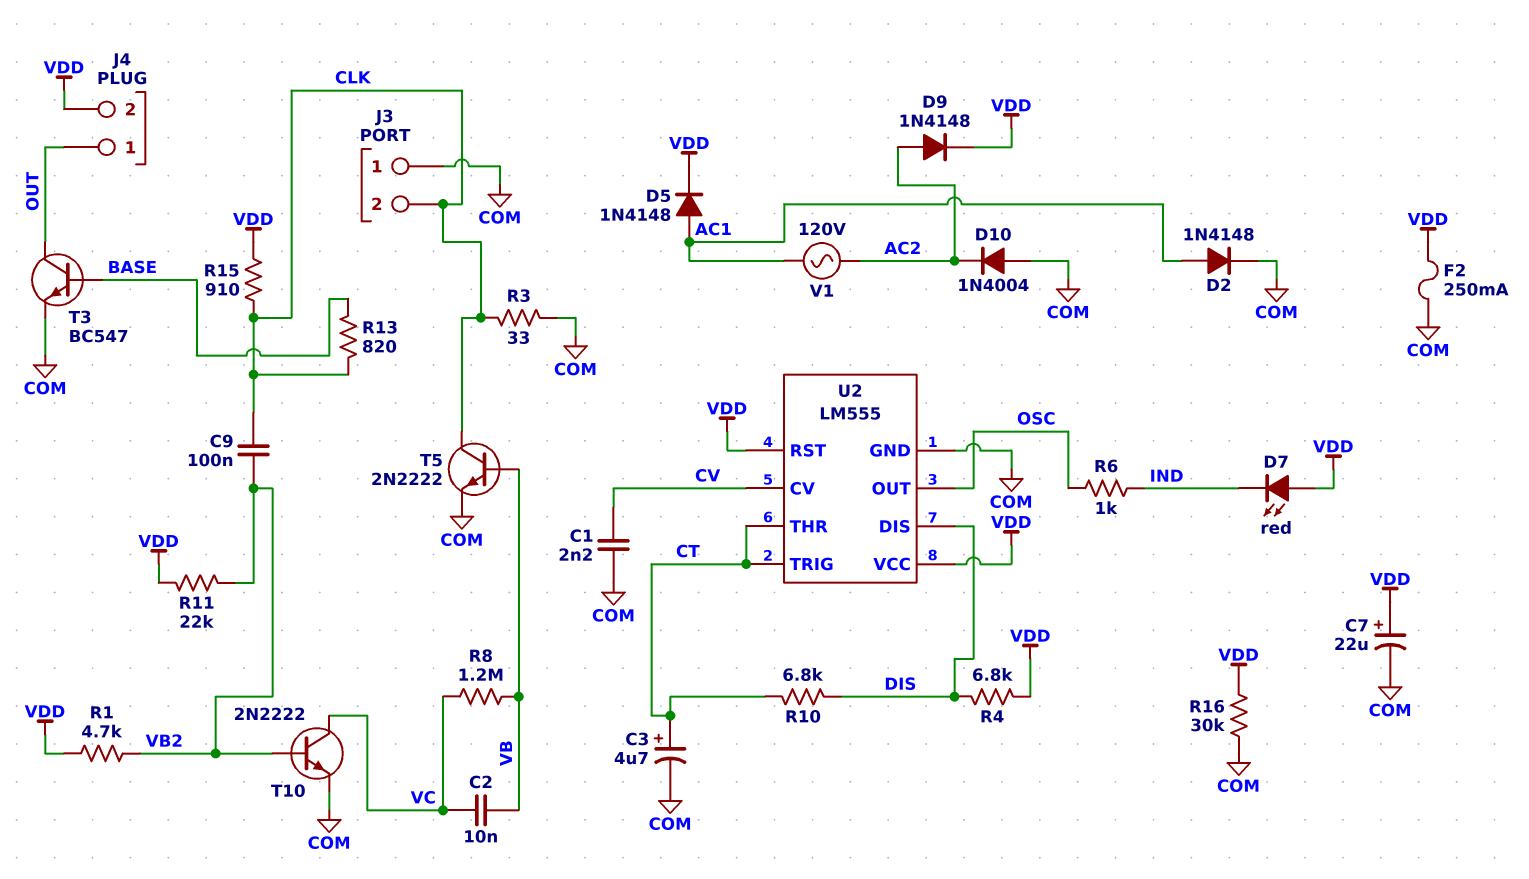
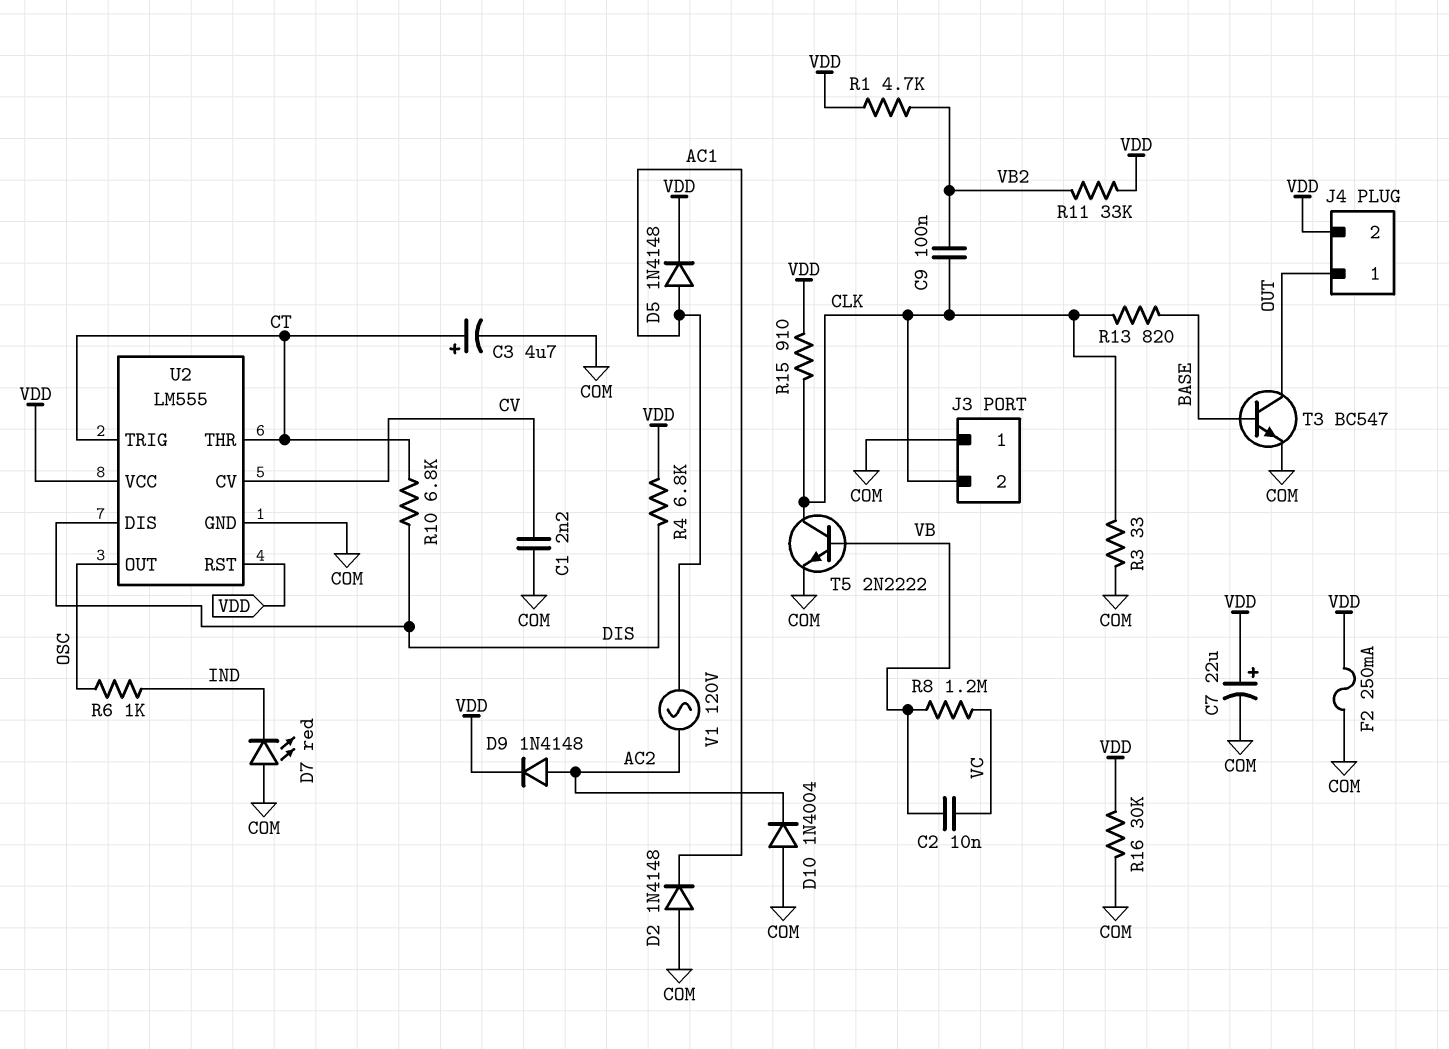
D2: diode 1N4148 (A AC1, K COM) -> diode 1N4148 (A COM, K AC1)
D7: LED red (A VDD, K IND) -> LED red (A COM, K IND)
R11: 22k (VB2, VDD) -> 33k (VB2, VDD)
T10: NPN 2N2222 (B VB2, C VC, E COM) -> none

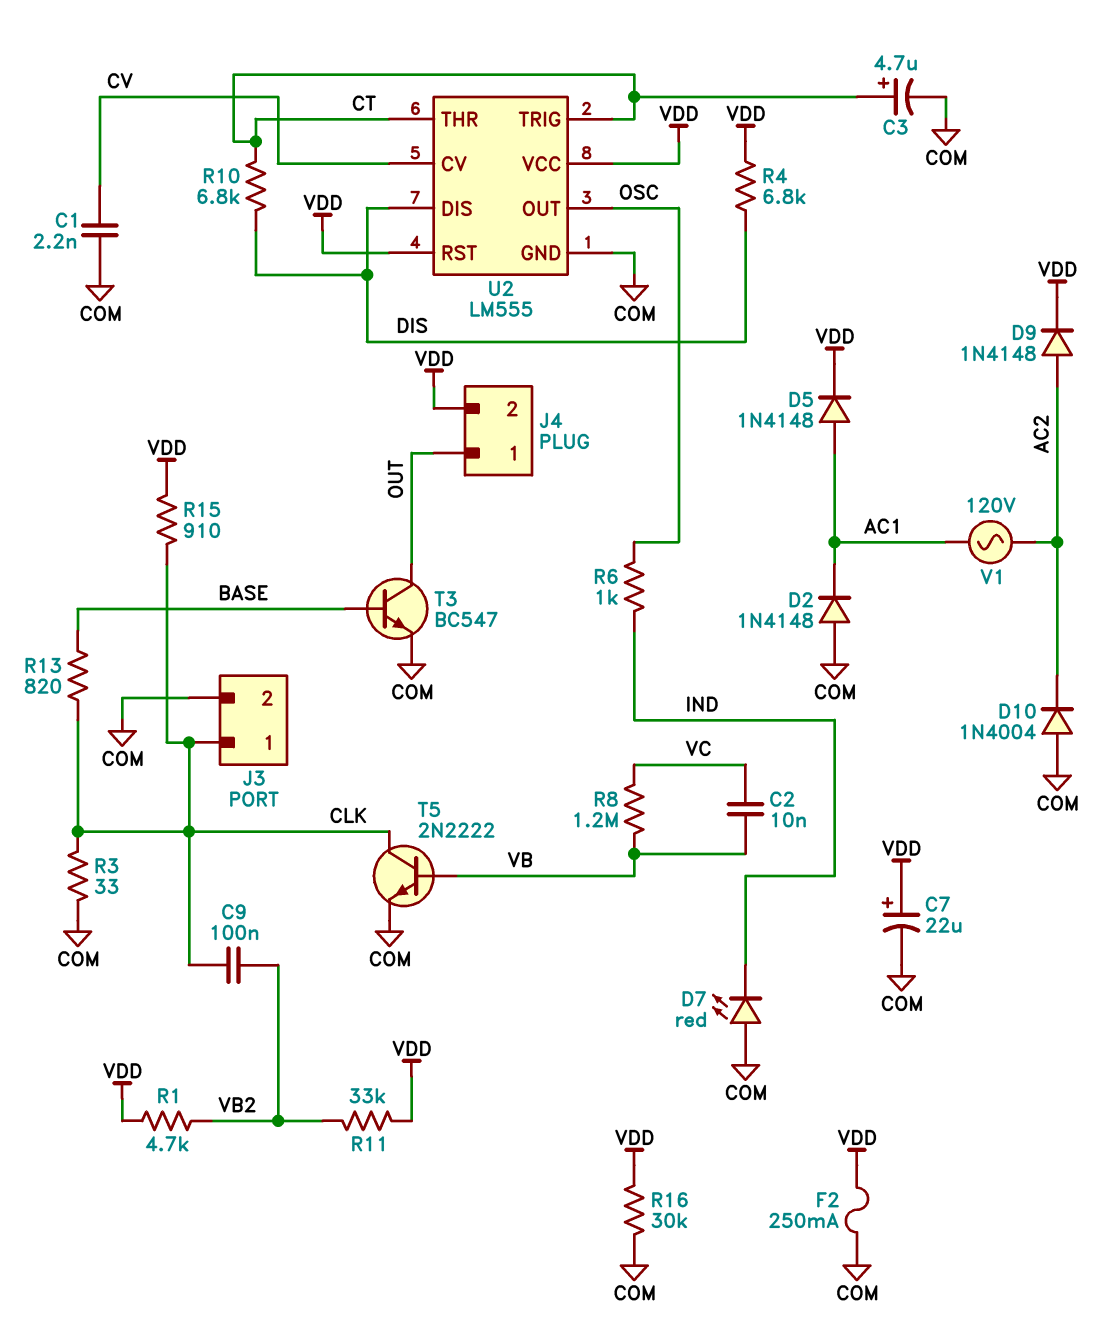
J3 pin 1: COM -> CLK
J3 pin 2: CLK -> COM

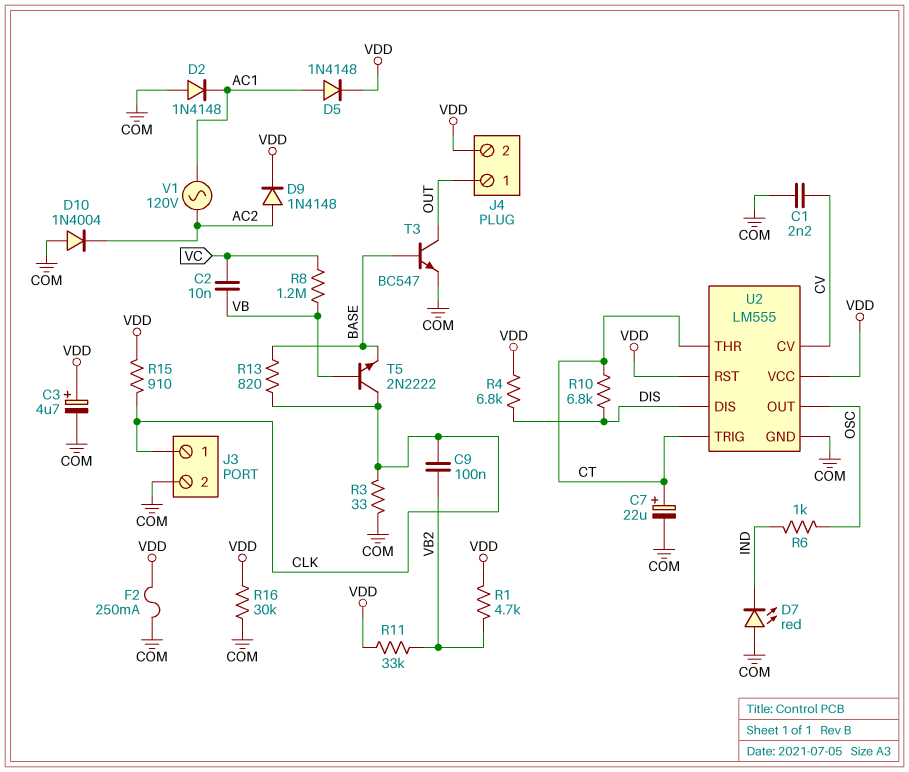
C3: 4.7uF (plus CT, minus COM) -> 4.7uF (plus VDD, minus COM)
C7: 22uF (plus VDD, minus COM) -> 22uF (plus CT, minus COM)
T5: NPN 2N2222 (B VB, C CLK, E COM) -> NPN 2N2222 (B VB, C CLK, E BASE)

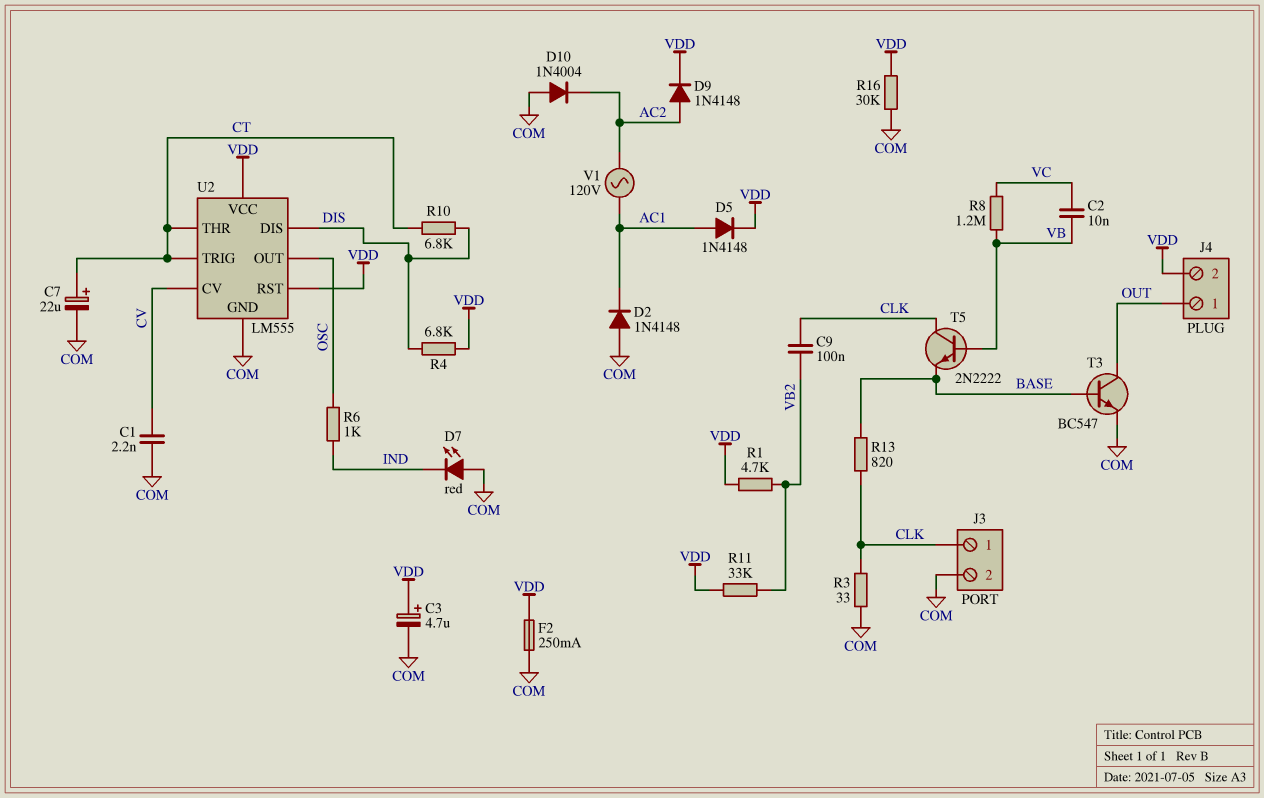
R15: 910 (CLK, VDD) -> none

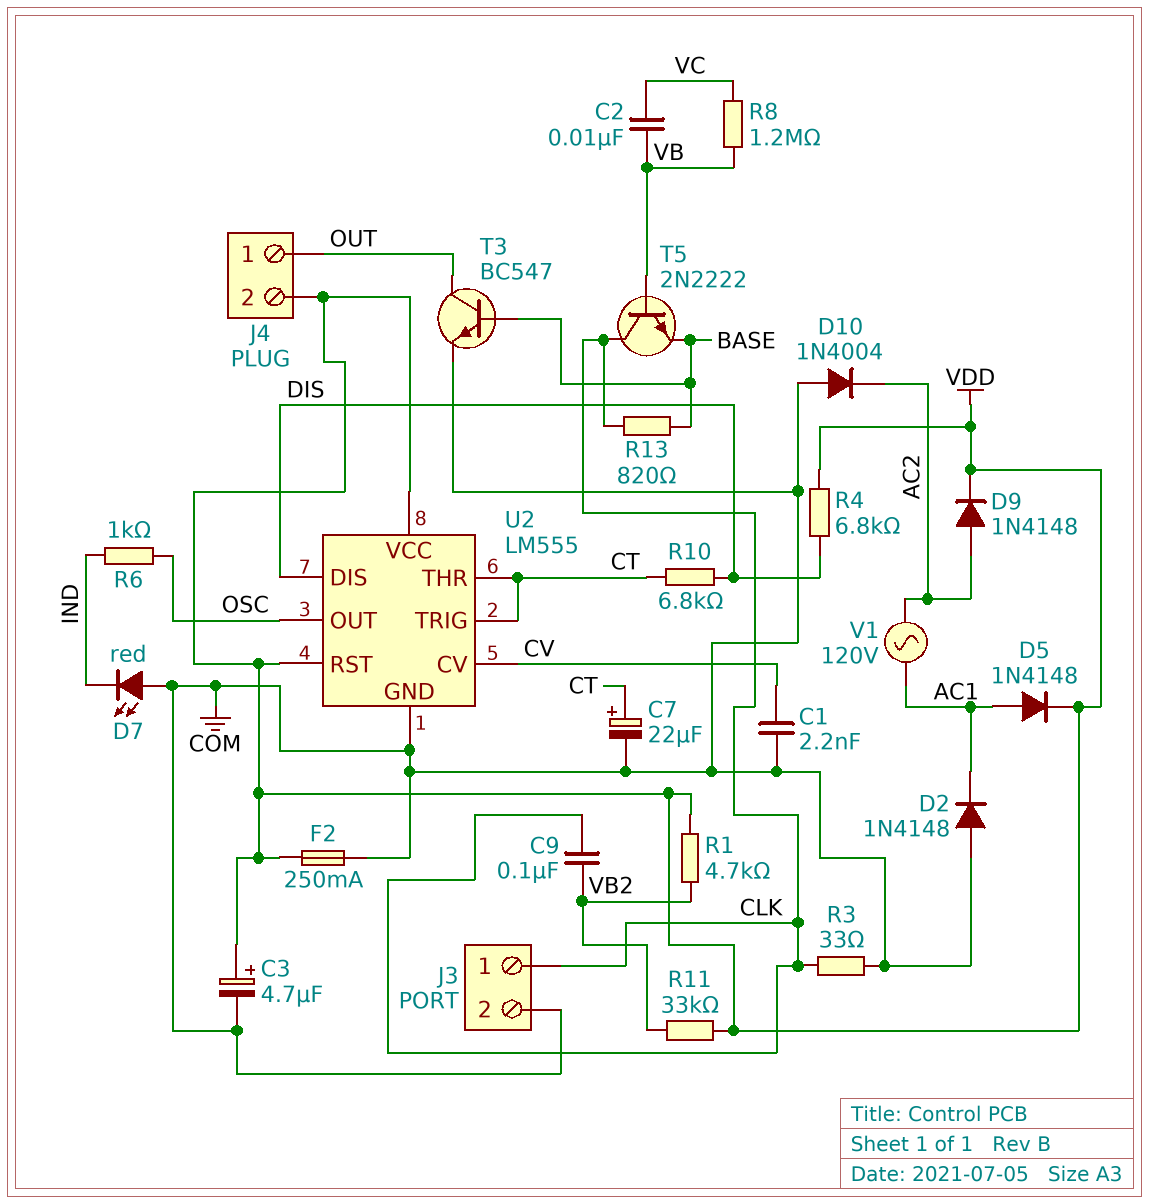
R16: 30k (COM, VDD) -> none

